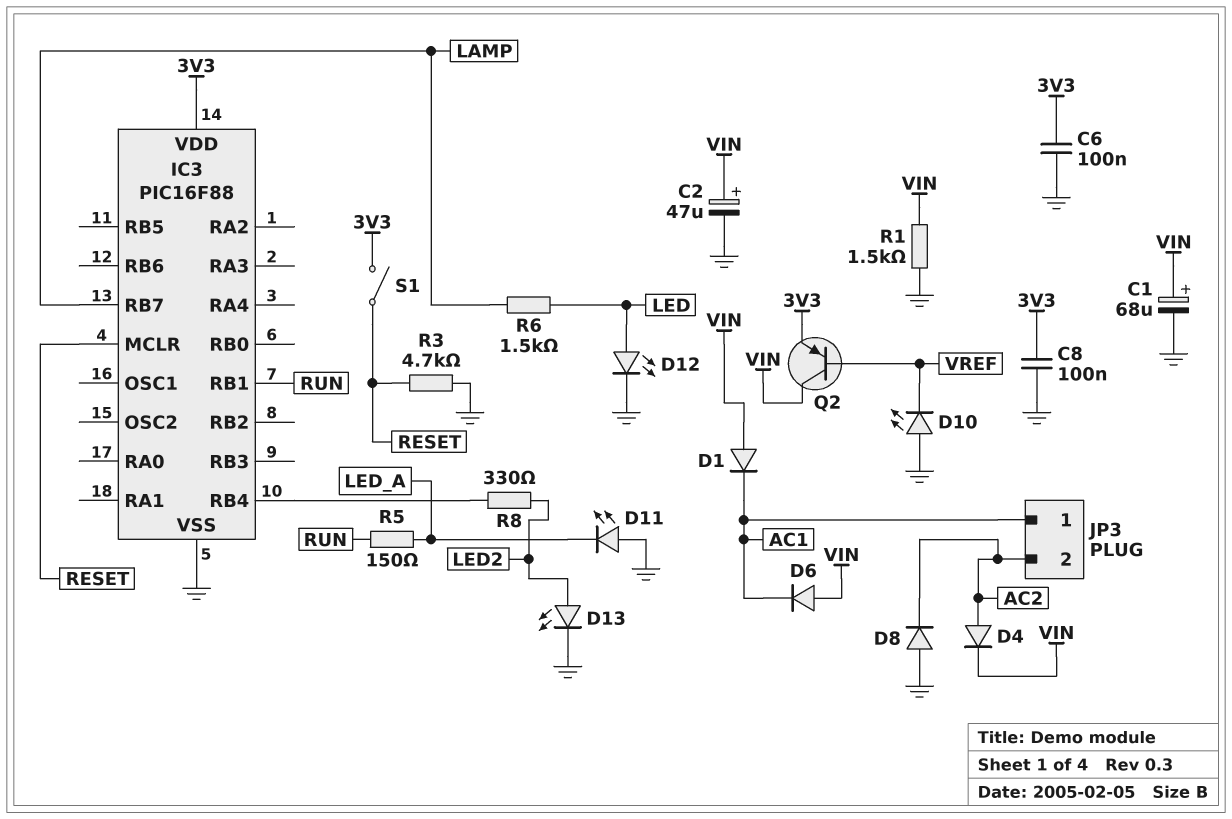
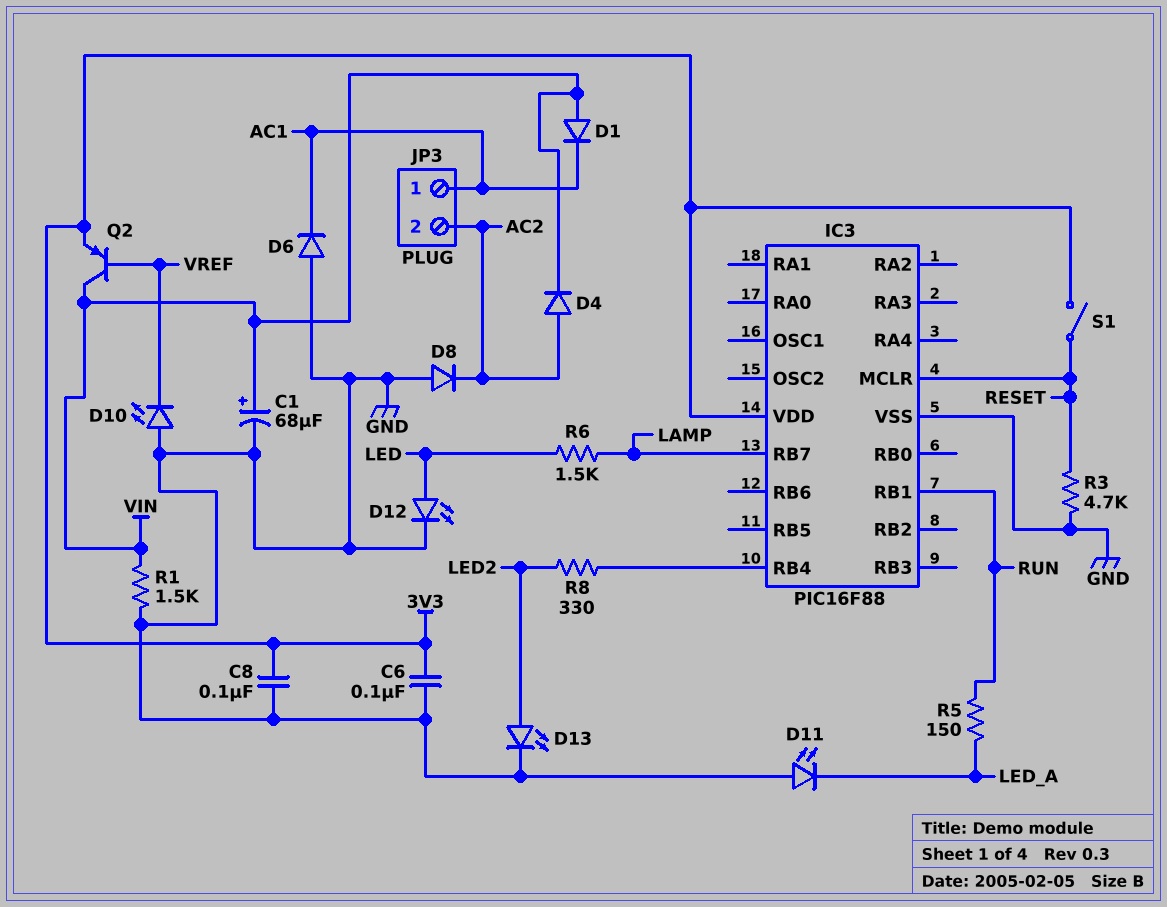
C2: 47uF (plus VIN, minus GND) -> none
D6: diode (A VIN, K AC1) -> diode (A GND, K AC1)

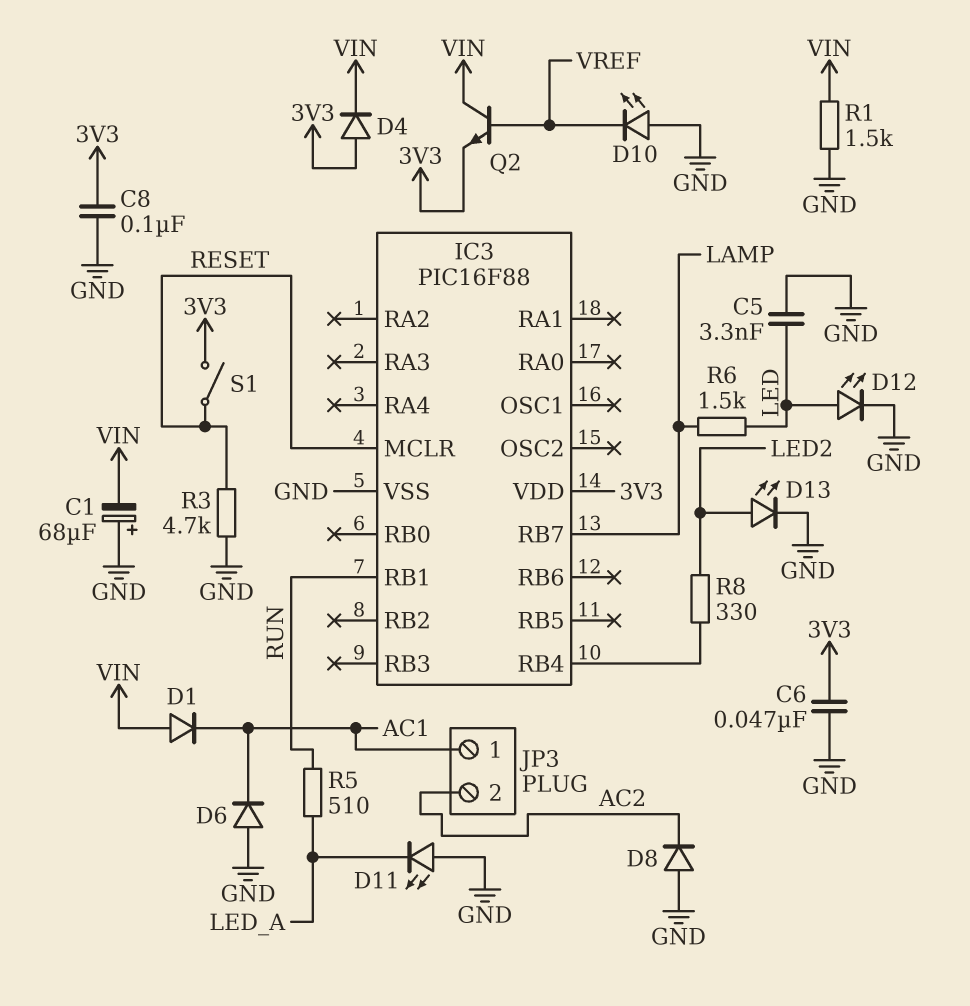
C1: 68uF (plus VIN, minus GND) -> 68uF (plus GND, minus VIN)
C5: none -> 3.3nF (GND, LED)
C6: 100nF (3V3, GND) -> 47nF (3V3, GND)
D4: diode (A AC2, K VIN) -> diode (A 3V3, K VIN)
Q2: PNP (B VREF, C VIN, E 3V3) -> NPN (B VREF, C VIN, E 3V3)
R5: 150 (LED_A, RUN) -> 510 (LED_A, RUN)

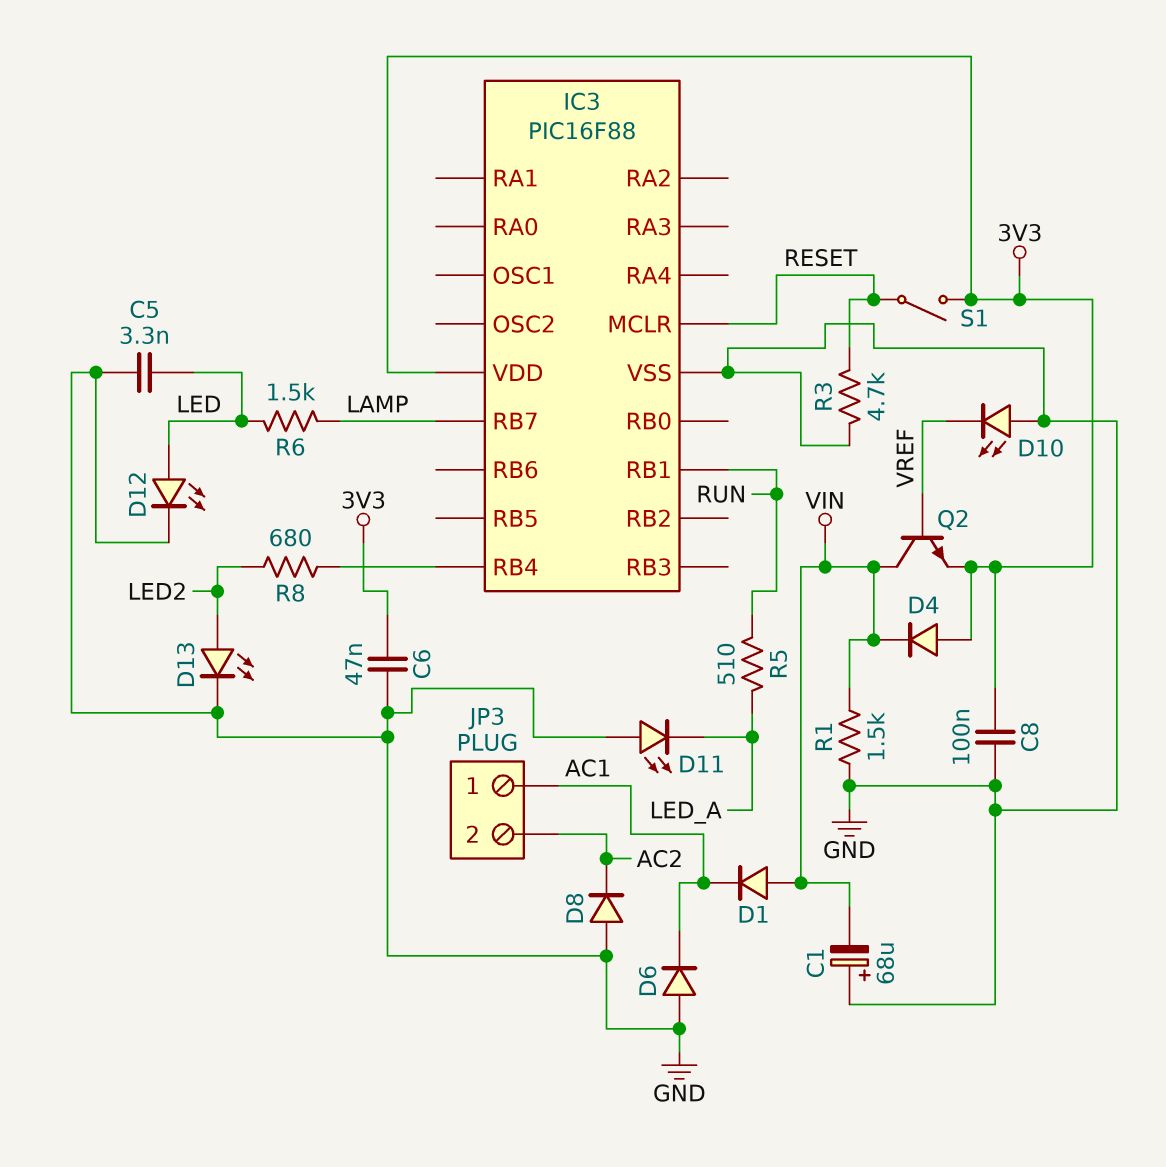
R8: 330 (IC3/RB4, LED2) -> 680 (IC3/RB4, LED2)

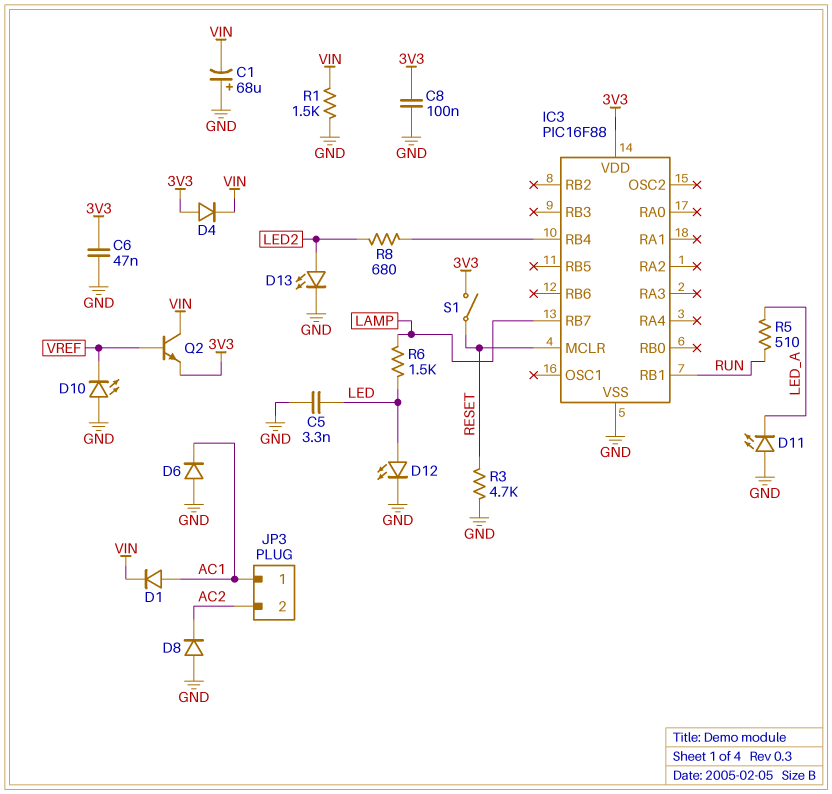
D1: diode (A VIN, K AC1) -> diode (A AC1, K VIN)

